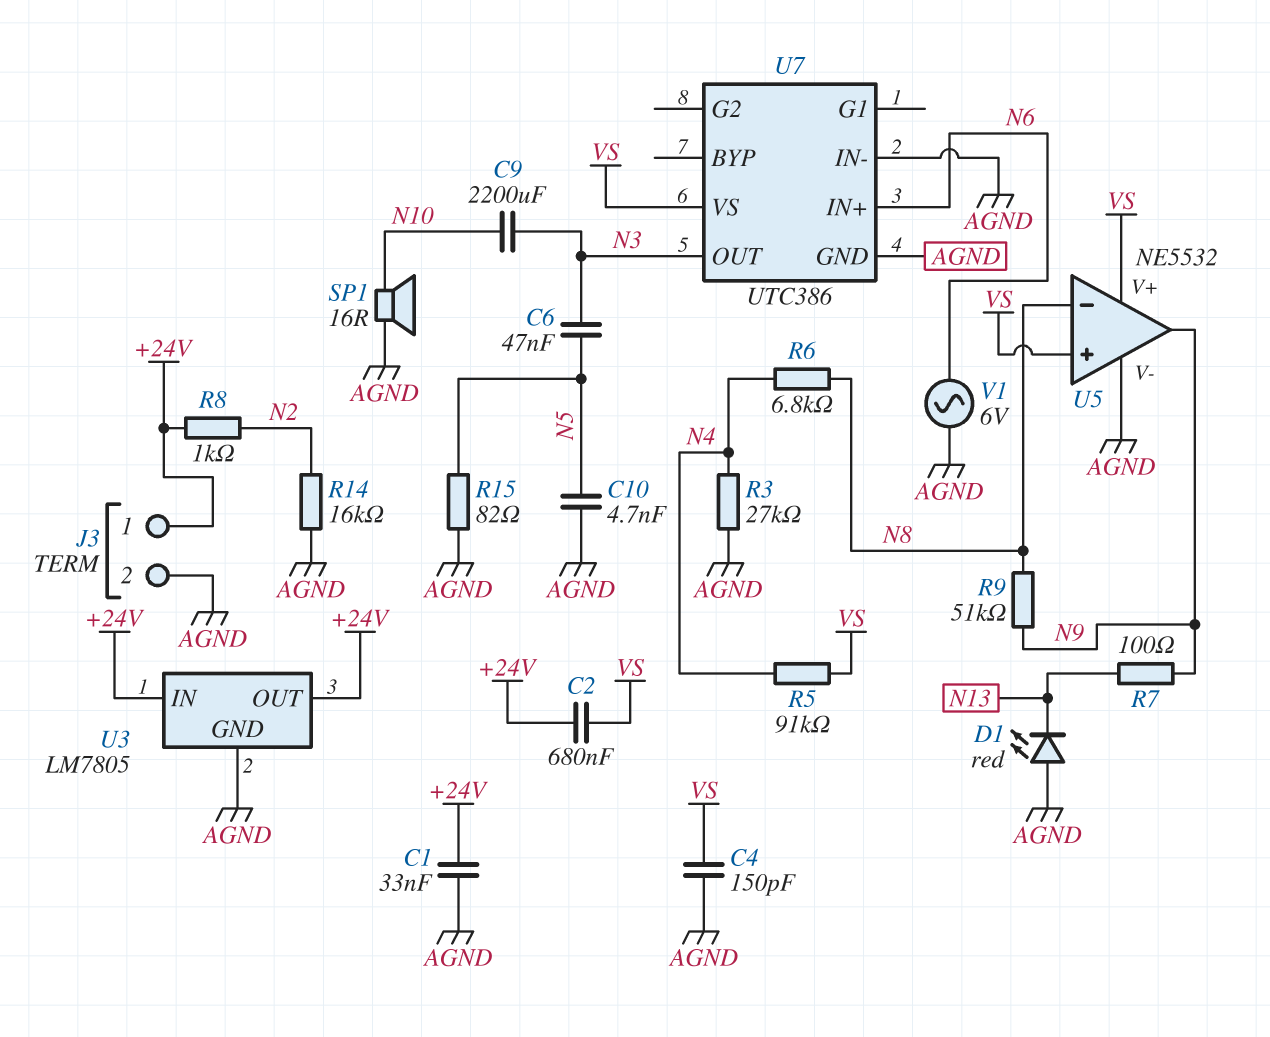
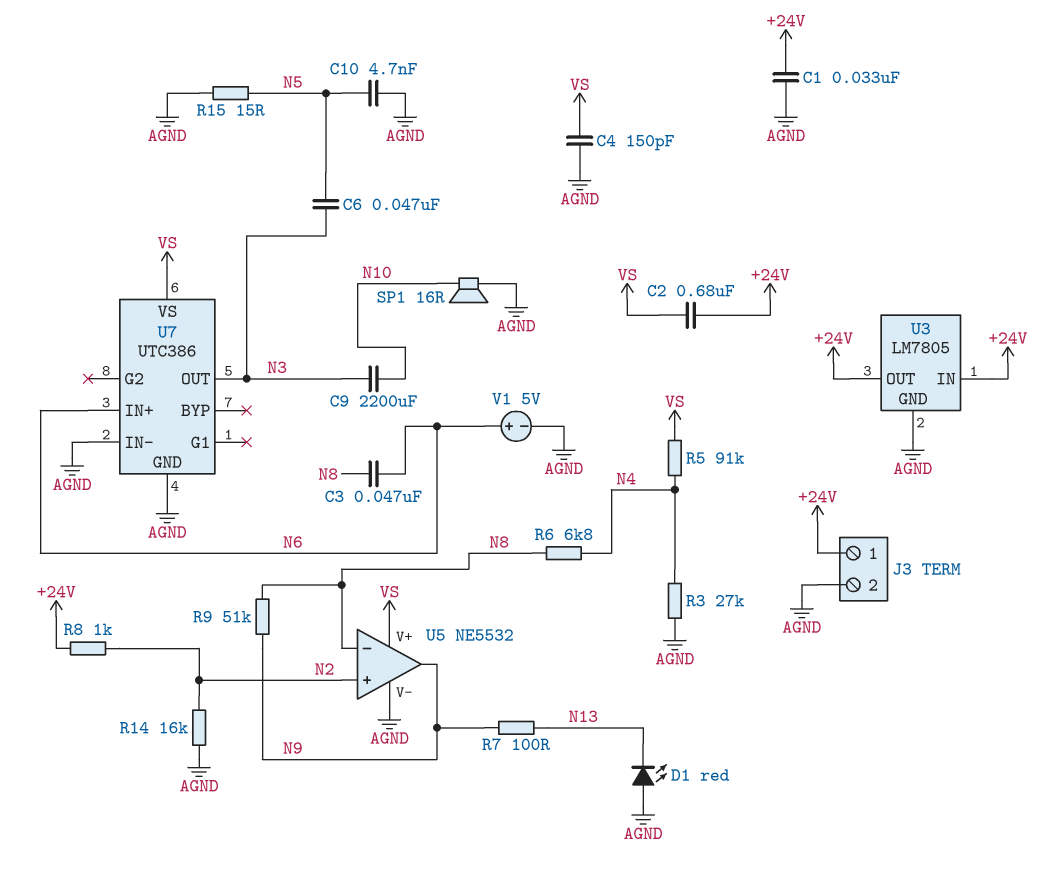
C3: none -> 47nF (N6, N8)
R15: 82 (AGND, N5) -> 15 (AGND, N5)
U5 pin in+: VS -> N2
V1: AC 6V (AGND, N6) -> 5V (plus N6, minus AGND)

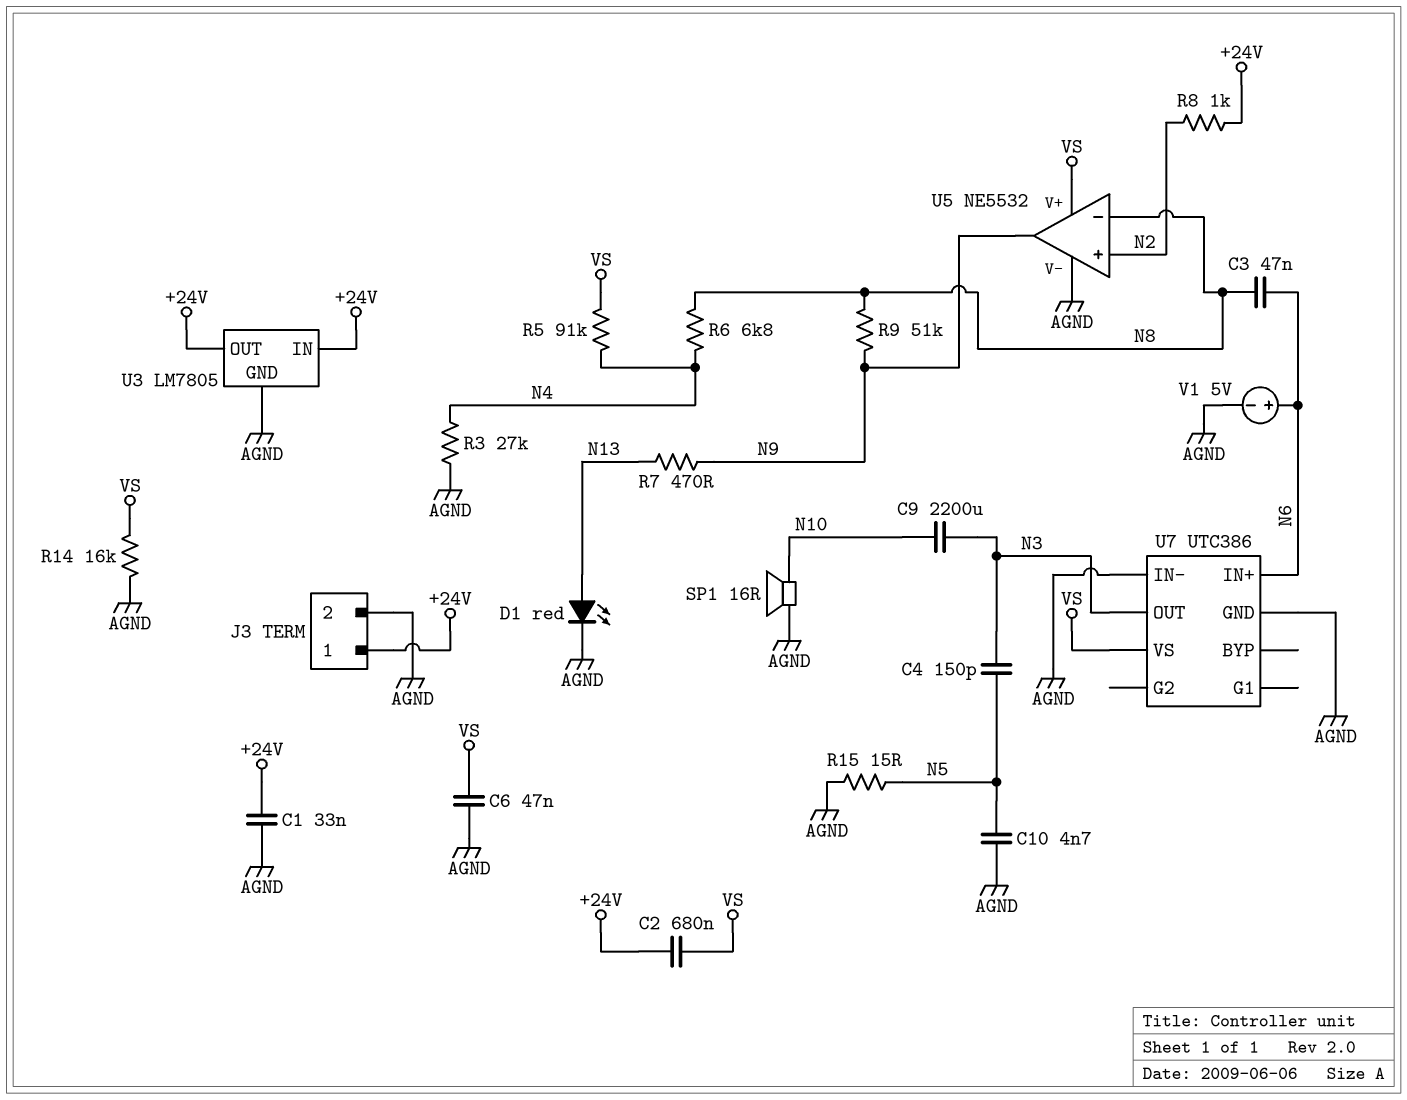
C4: 150pF (AGND, VS) -> 150pF (N3, N5)
C6: 47nF (N3, N5) -> 47nF (AGND, VS)
D1: LED red (A AGND, K N13) -> LED red (A N13, K AGND)
R7: 100 (N9, N13) -> 470 (N9, N13)
R14: 16k (AGND, N2) -> 16k (AGND, VS)

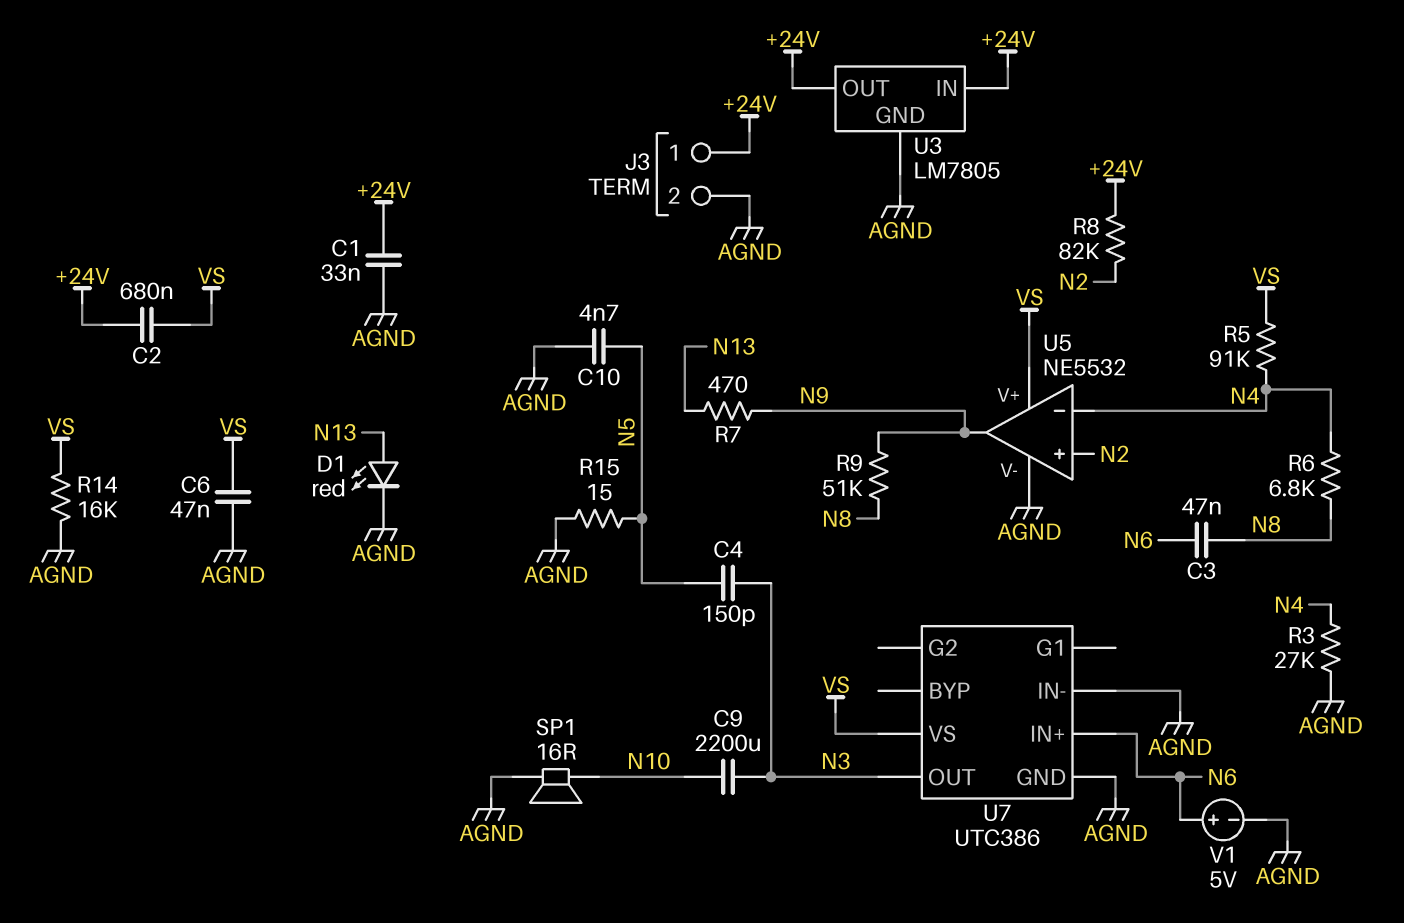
R8: 1k (+24V, N2) -> 82k (+24V, N2)
U5 pin in-: N8 -> N4

